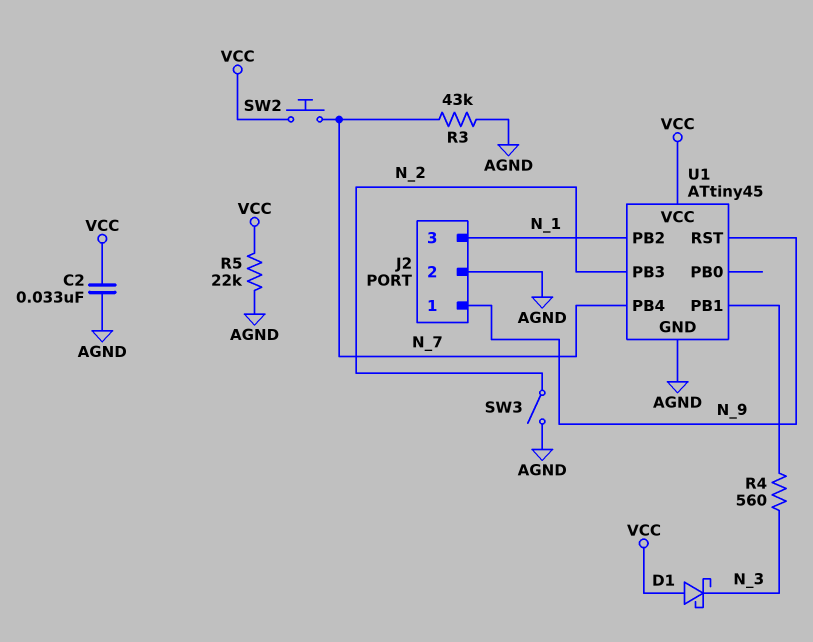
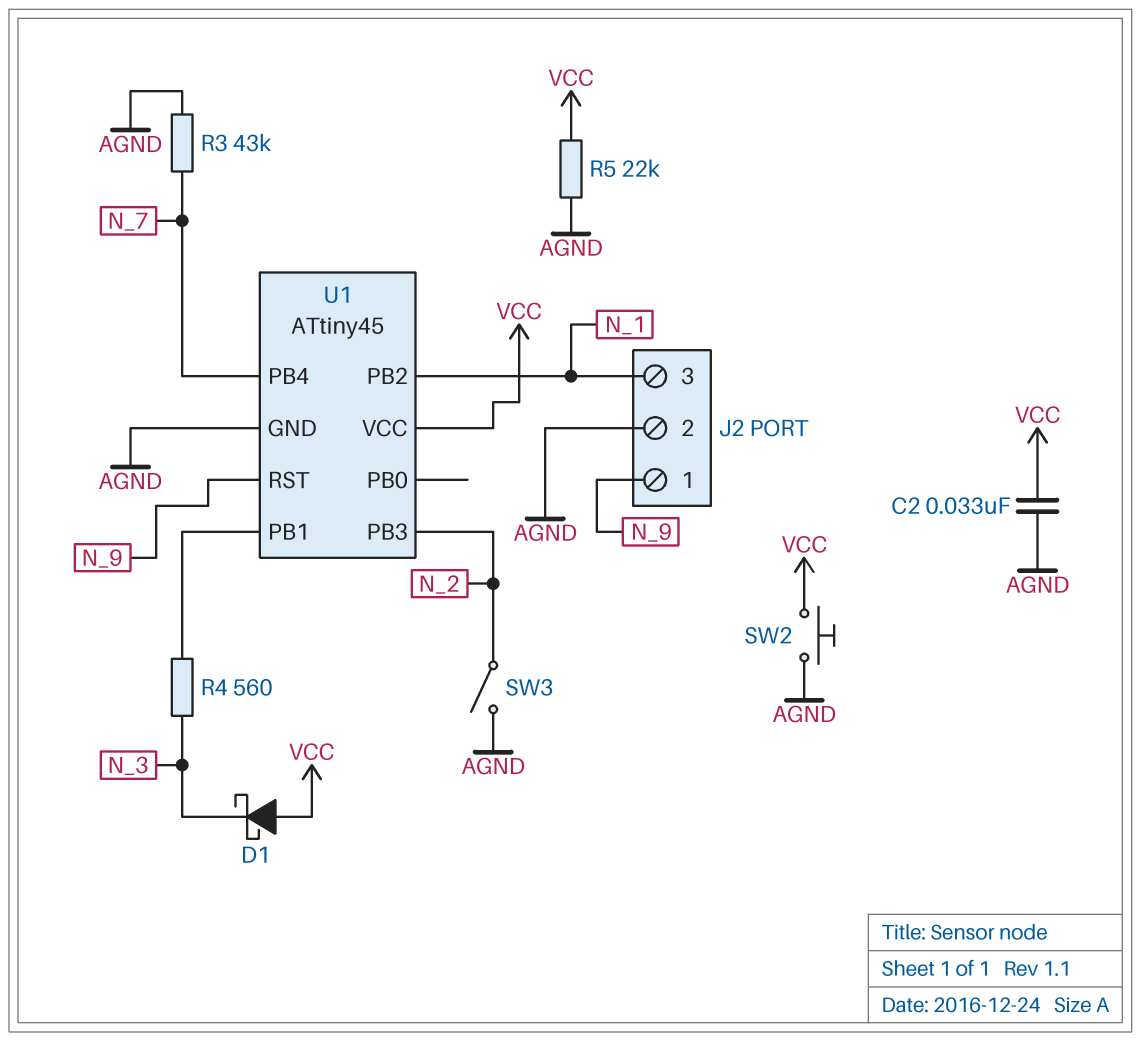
SW2: button (N_7, VCC) -> button (AGND, VCC)

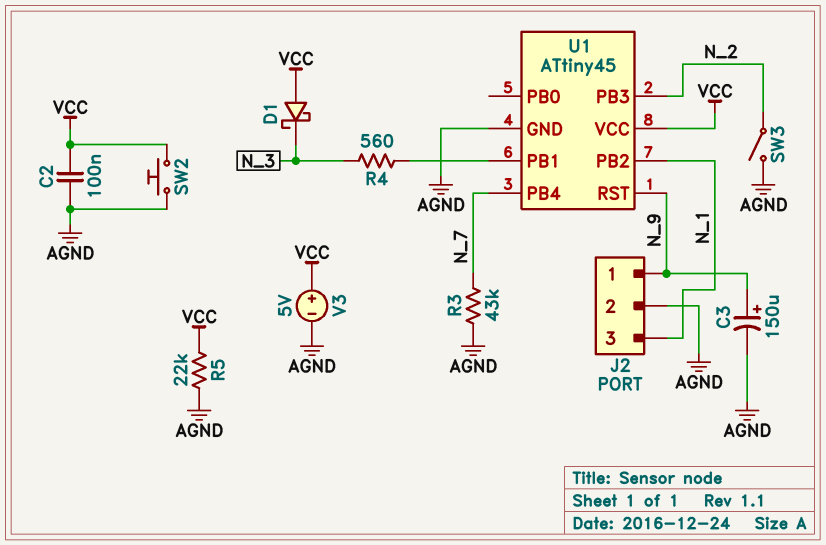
C2: 33nF (AGND, VCC) -> 100nF (AGND, VCC)
C3: none -> 150uF (plus N_9, minus AGND)
V3: none -> 5V (plus VCC, minus AGND)

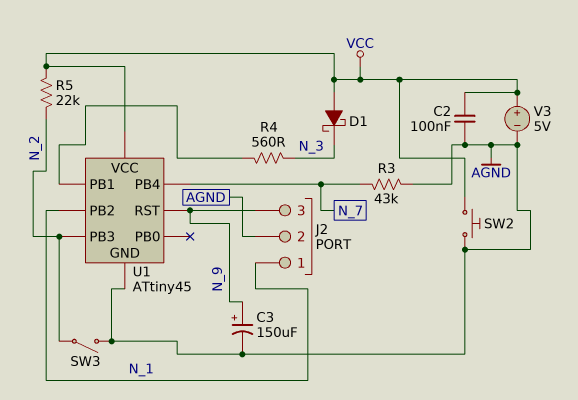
J2 pin 1: N_9 -> N_1
J2 pin 3: N_1 -> N_9
R5: 22k (AGND, VCC) -> 22k (N_2, VCC)

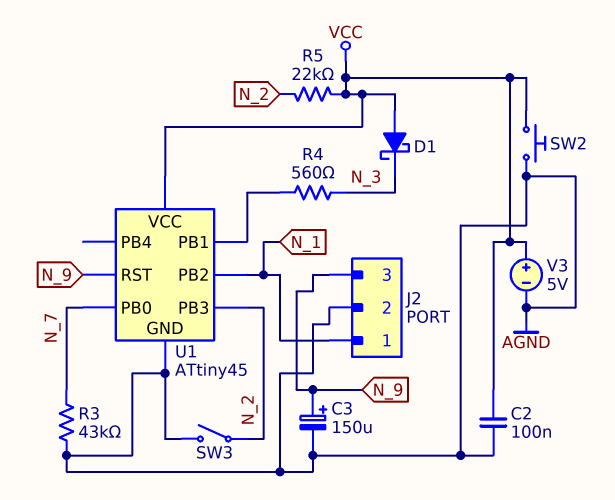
U1 pin PB0: none -> N_7
U1 pin PB4: N_7 -> none

